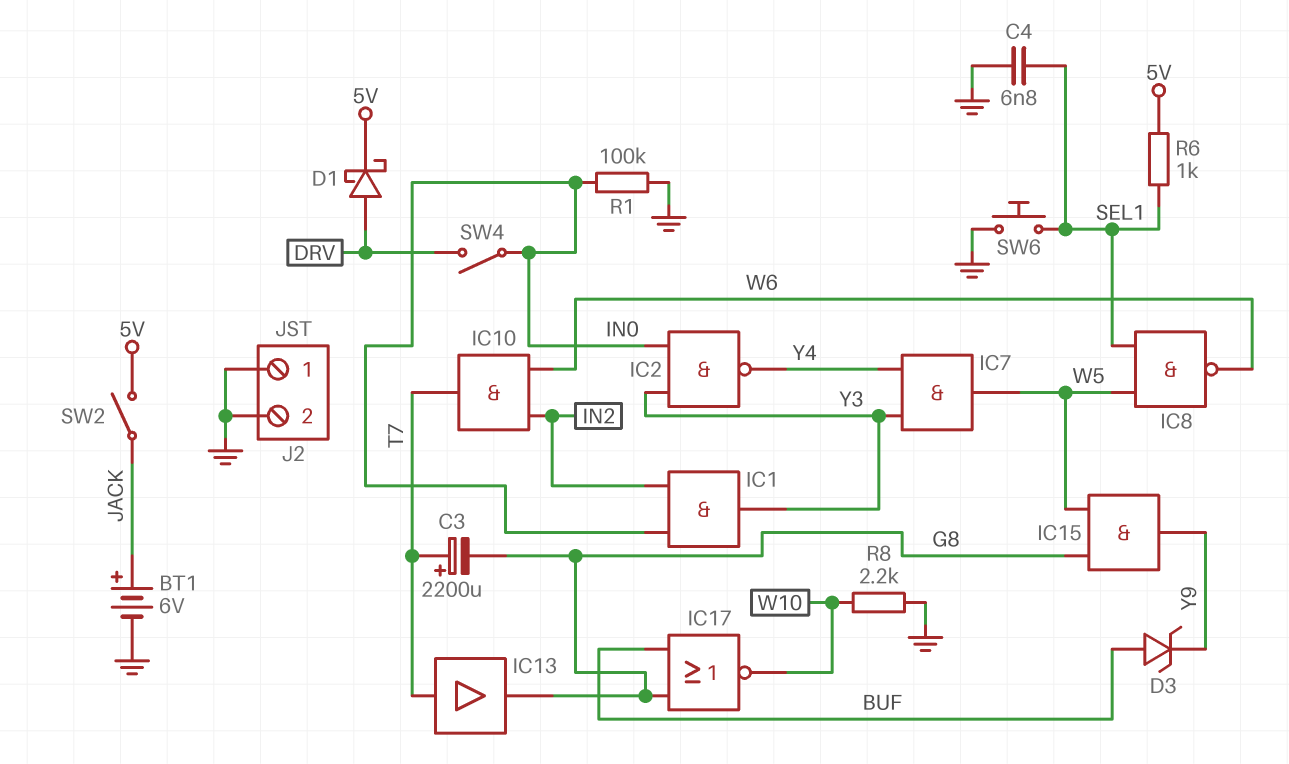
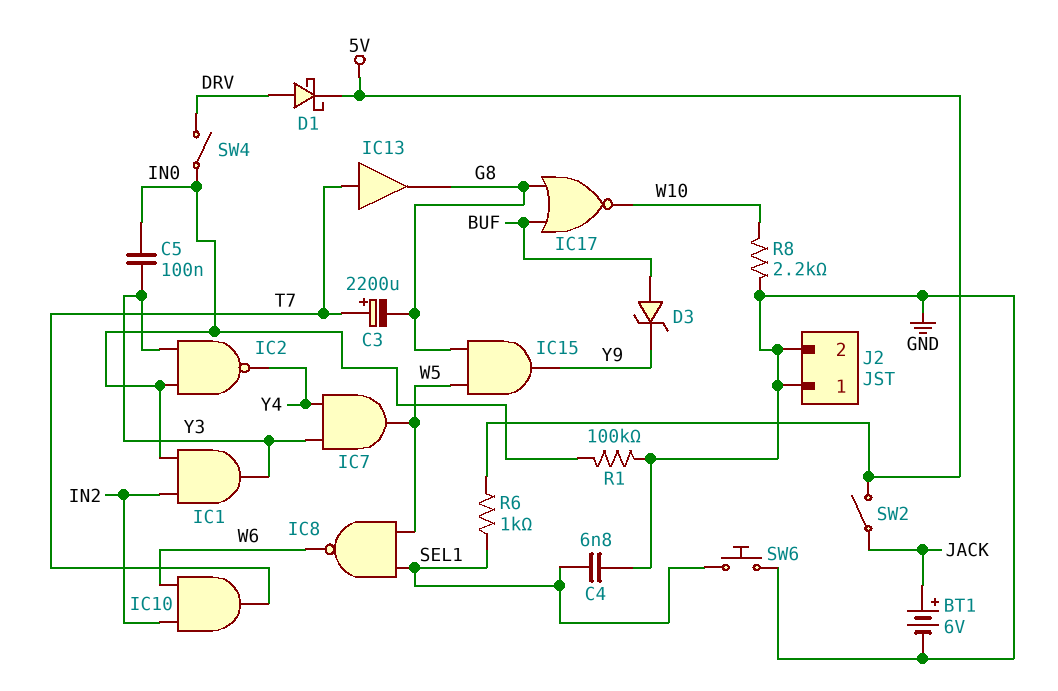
C5: none -> 100nF (IN0, Y3)

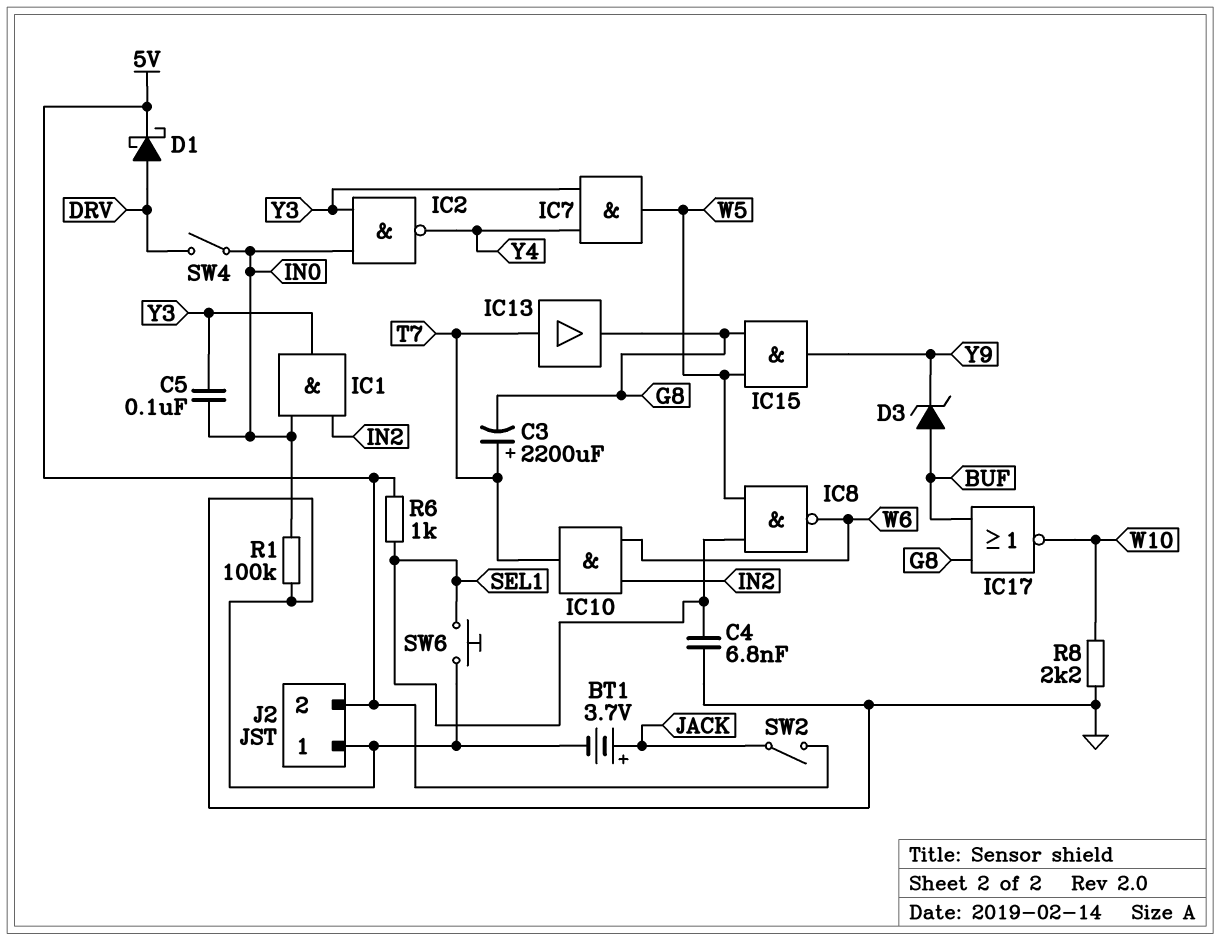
BT1: 6V (plus JACK, minus GND) -> 3.7V (plus JACK, minus GND)
J2 pin 2: GND -> 5V

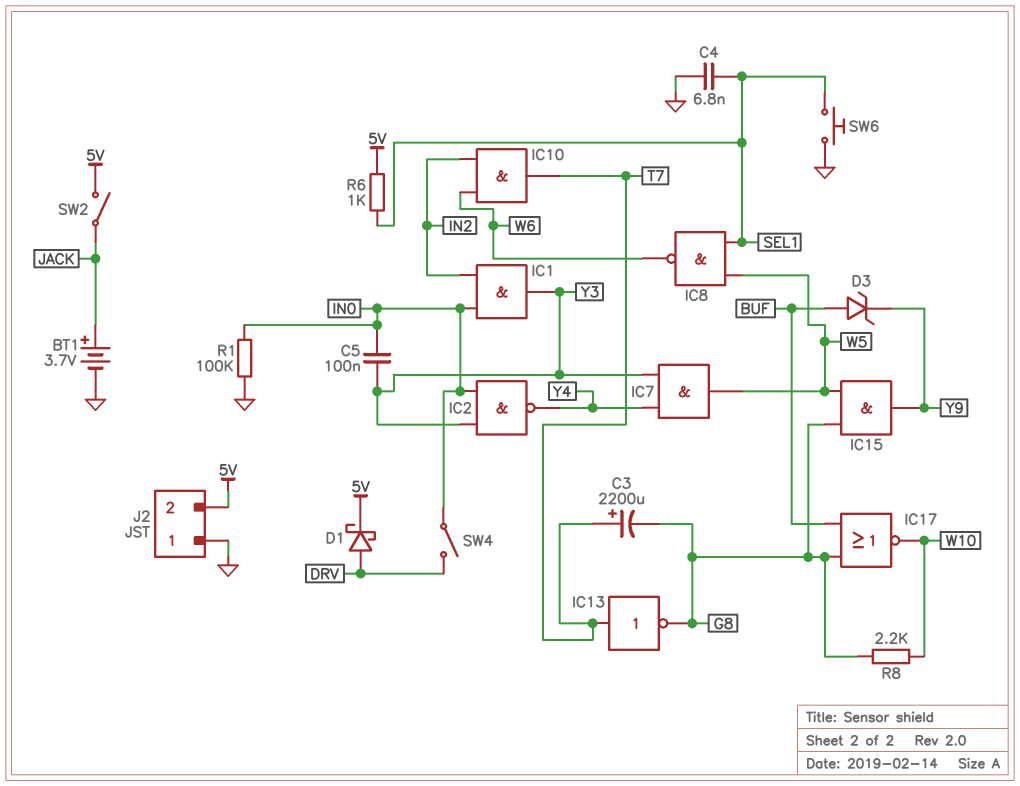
IC13: buffer (in T7, out G8) -> NOT (in T7, out G8)
R8: 2.2k (GND, W10) -> 2.2k (G8, W10)

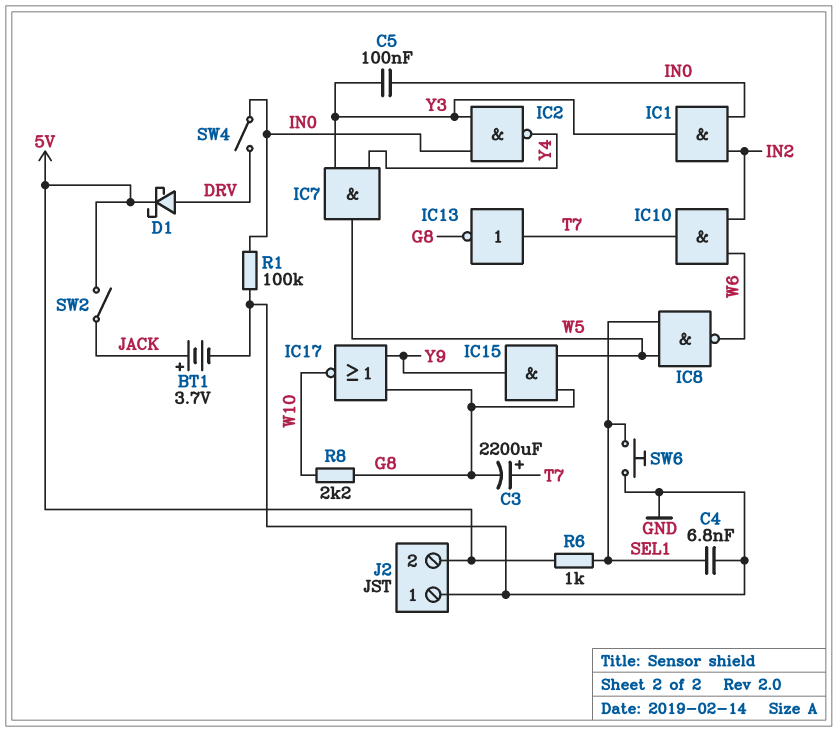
D3: zener (A BUF, K Y9) -> none
IC17: NOR (in BUF, in G8, out W10) -> NOR (in G8, in Y9, out W10)

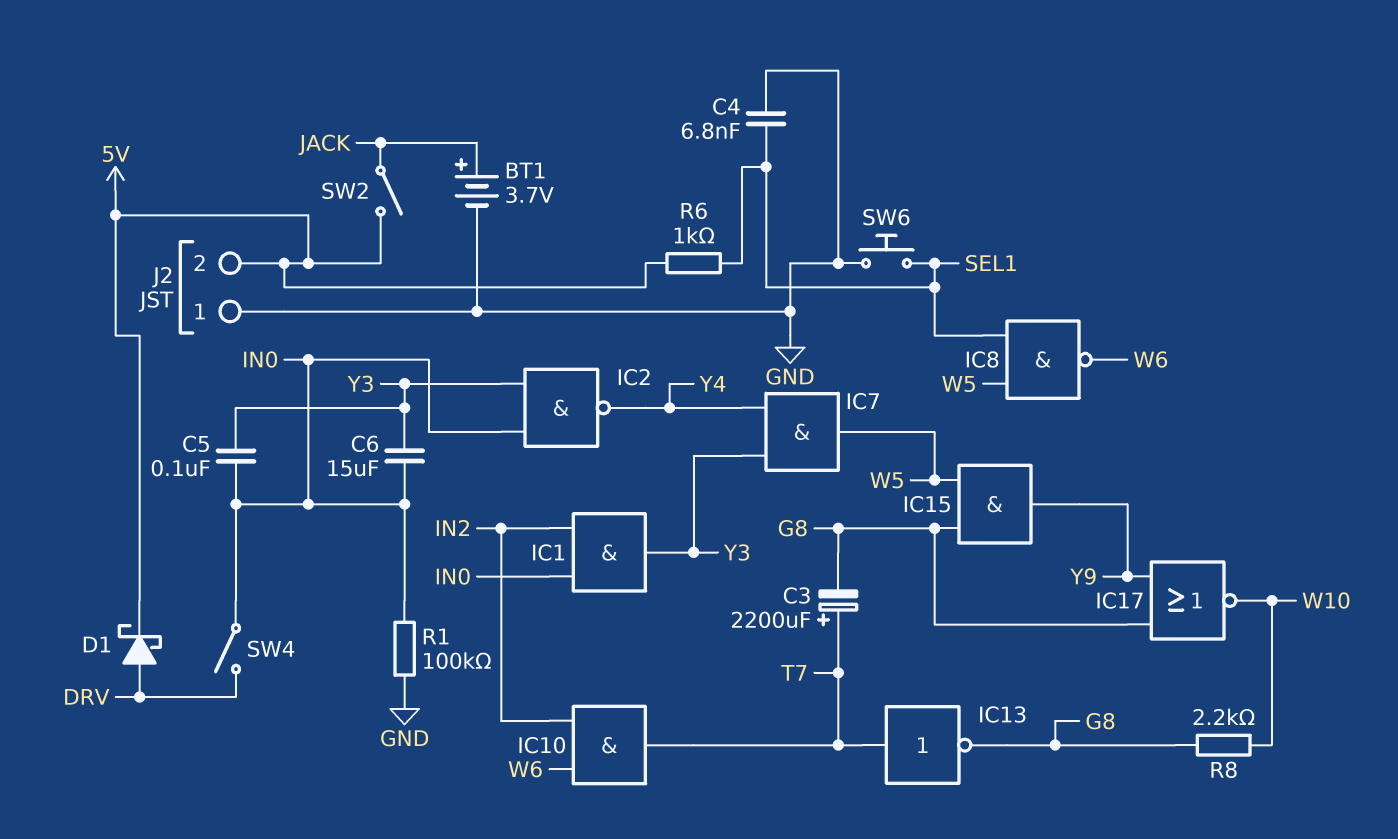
C6: none -> 15uF (IN0, Y3)

